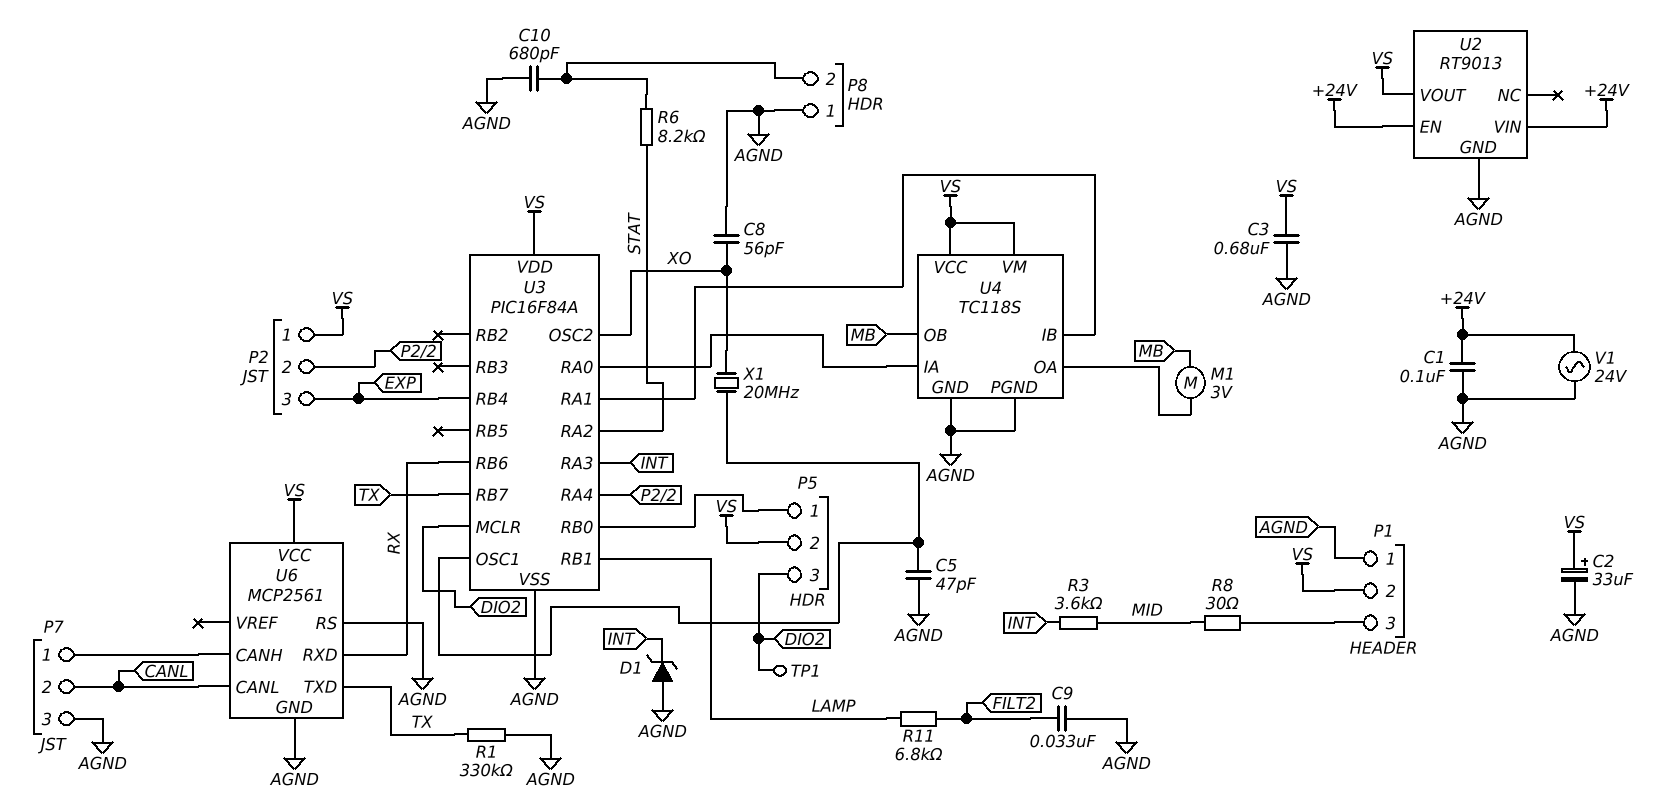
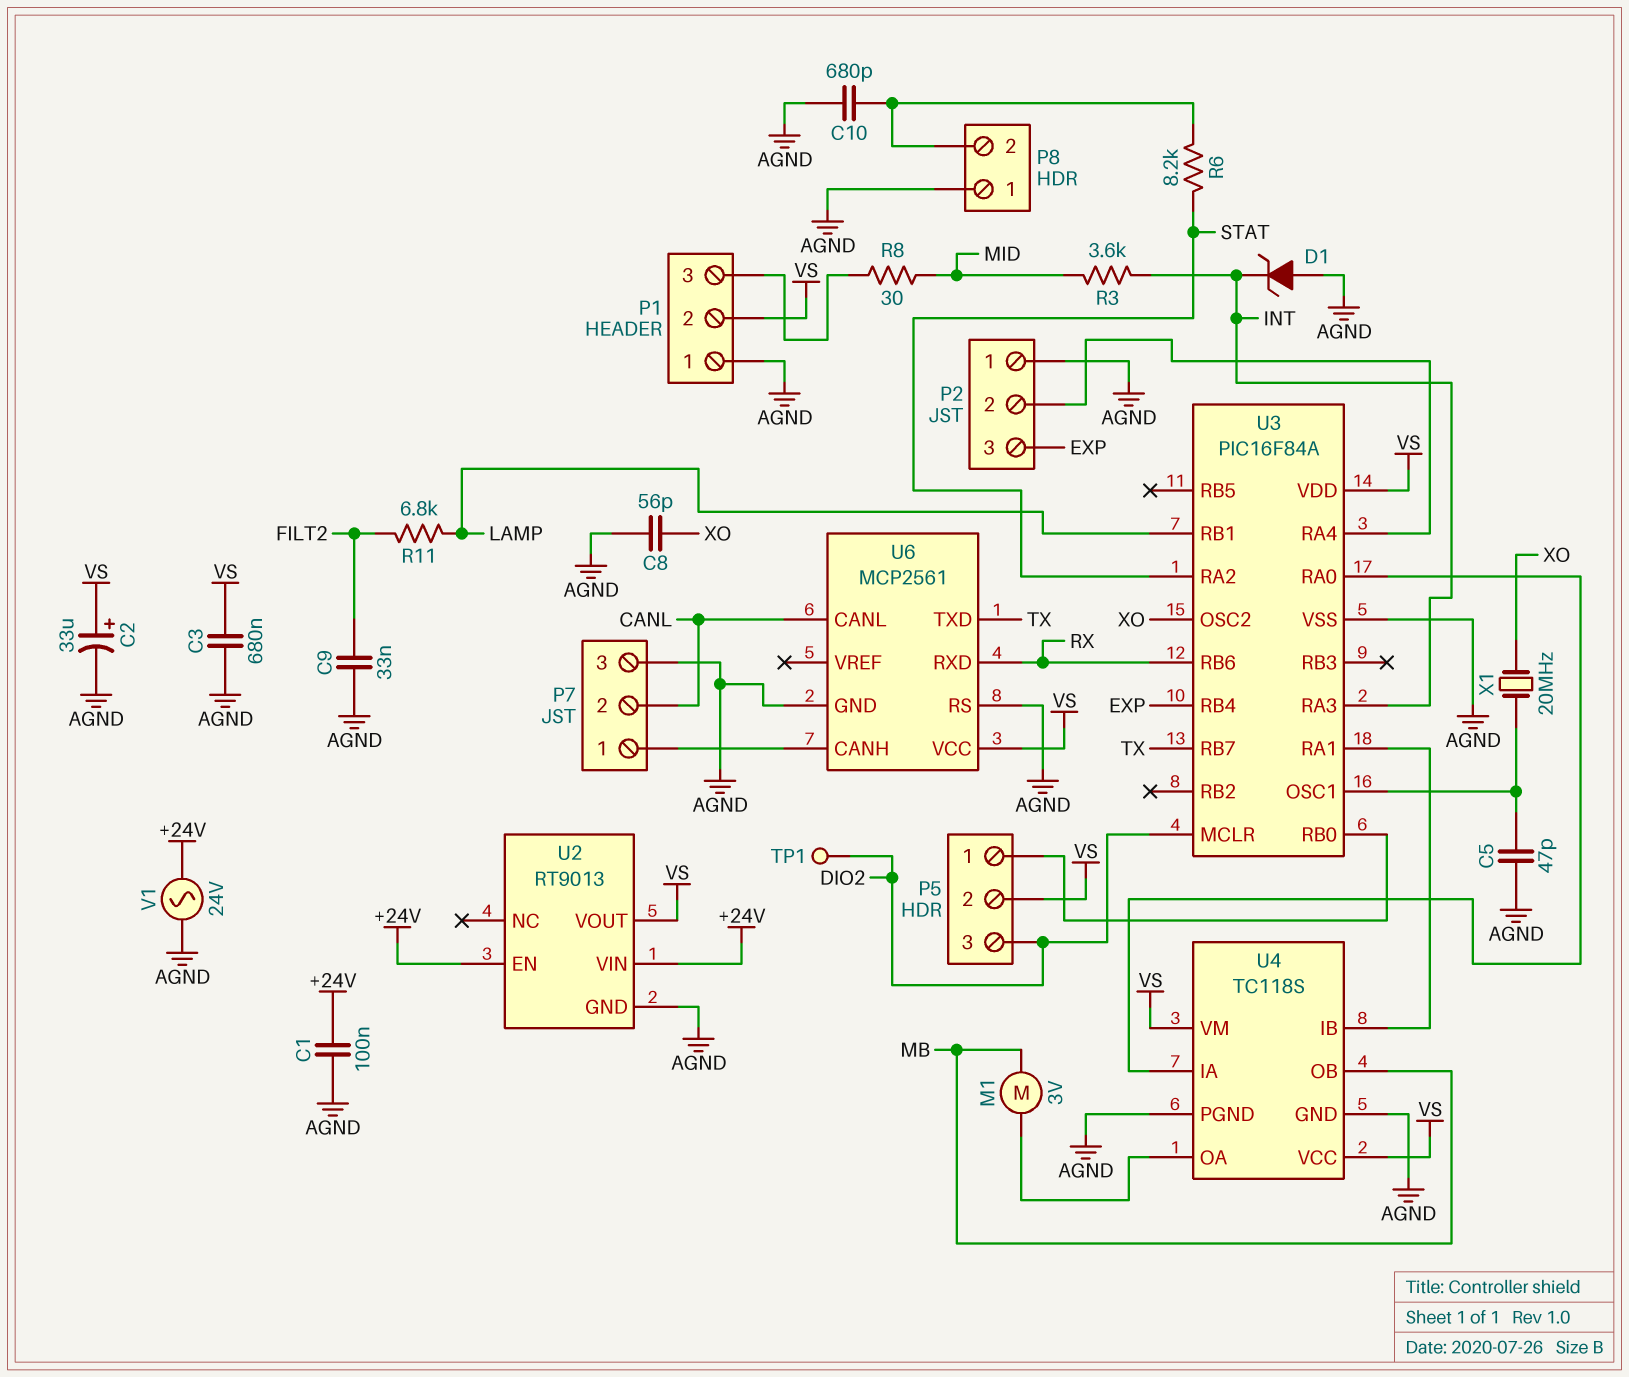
P2 pin 1: VS -> AGND
R1: 330k (AGND, TX) -> none

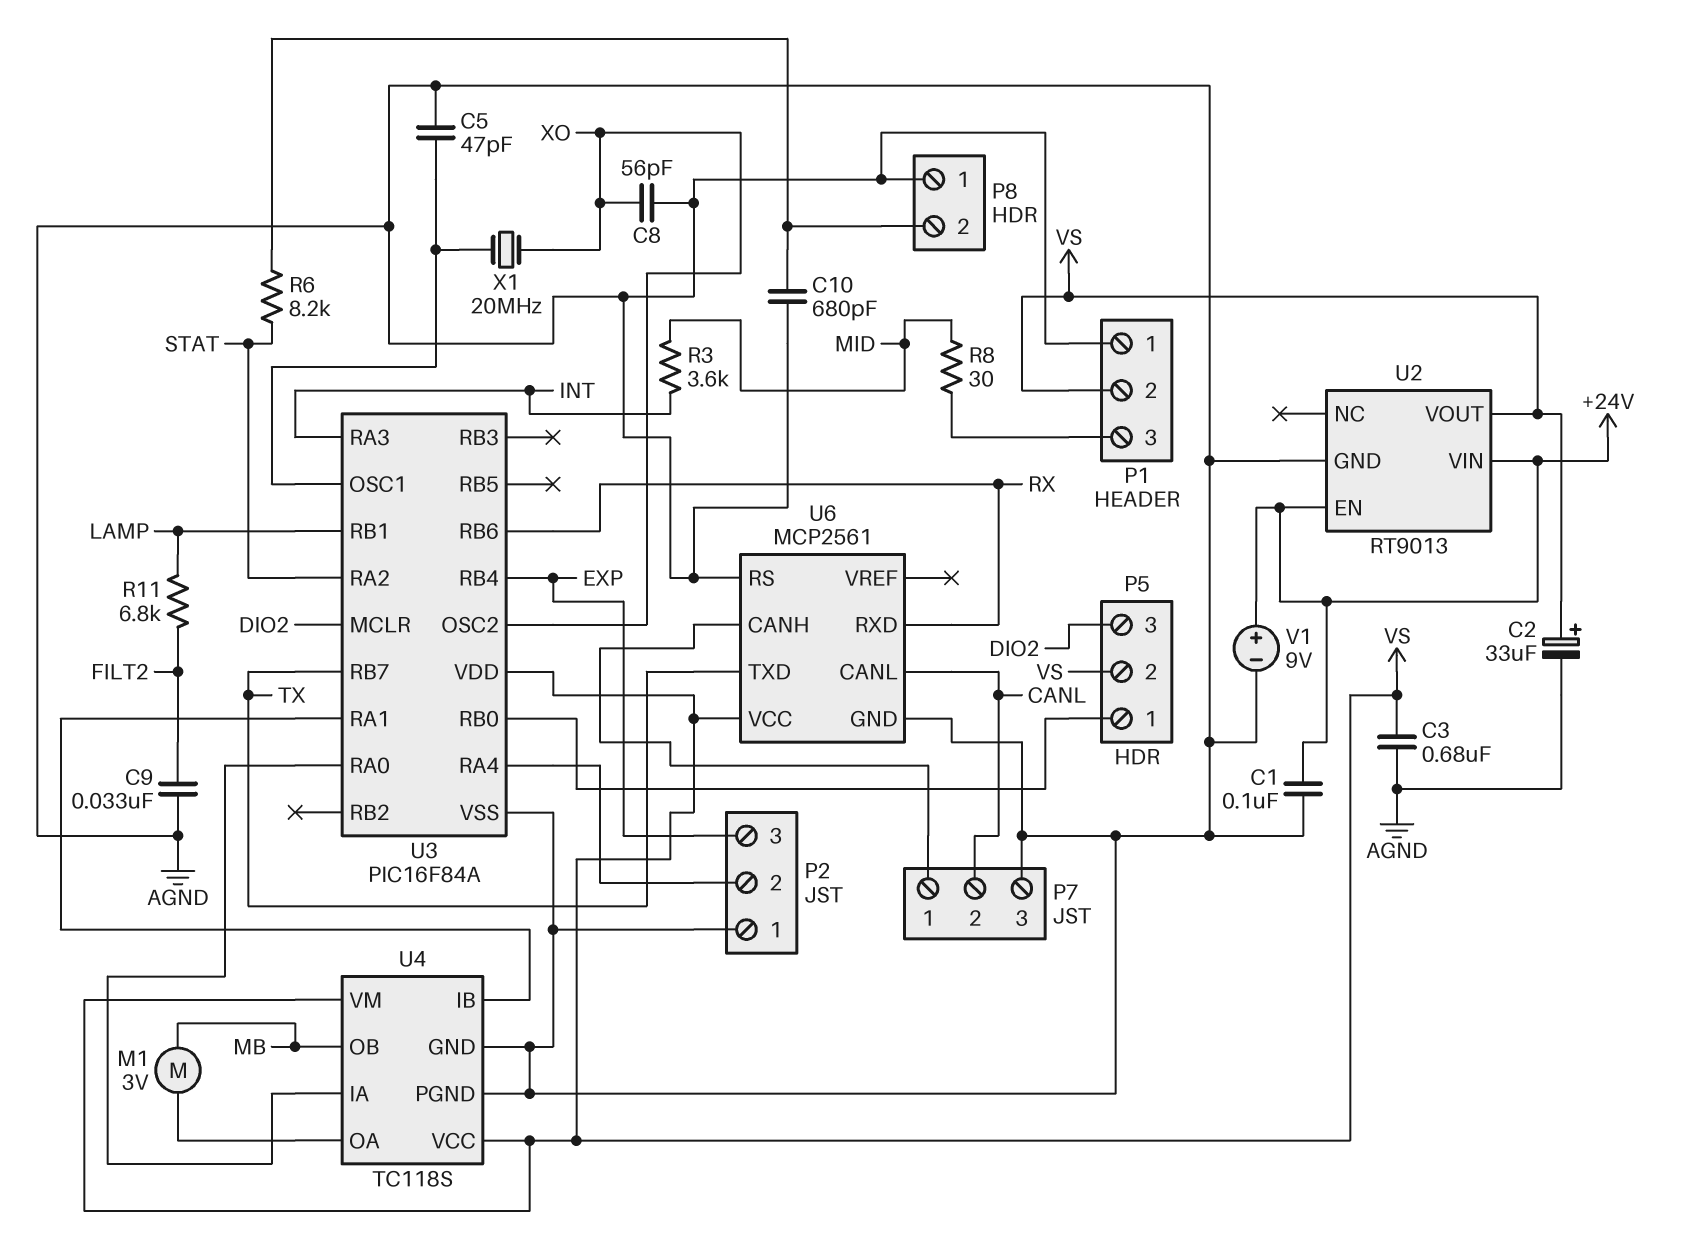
D1: zener (A AGND, K INT) -> none
TP1: test point (DIO2) -> none
V1: AC 24V (+24V, AGND) -> 9V (plus +24V, minus AGND)

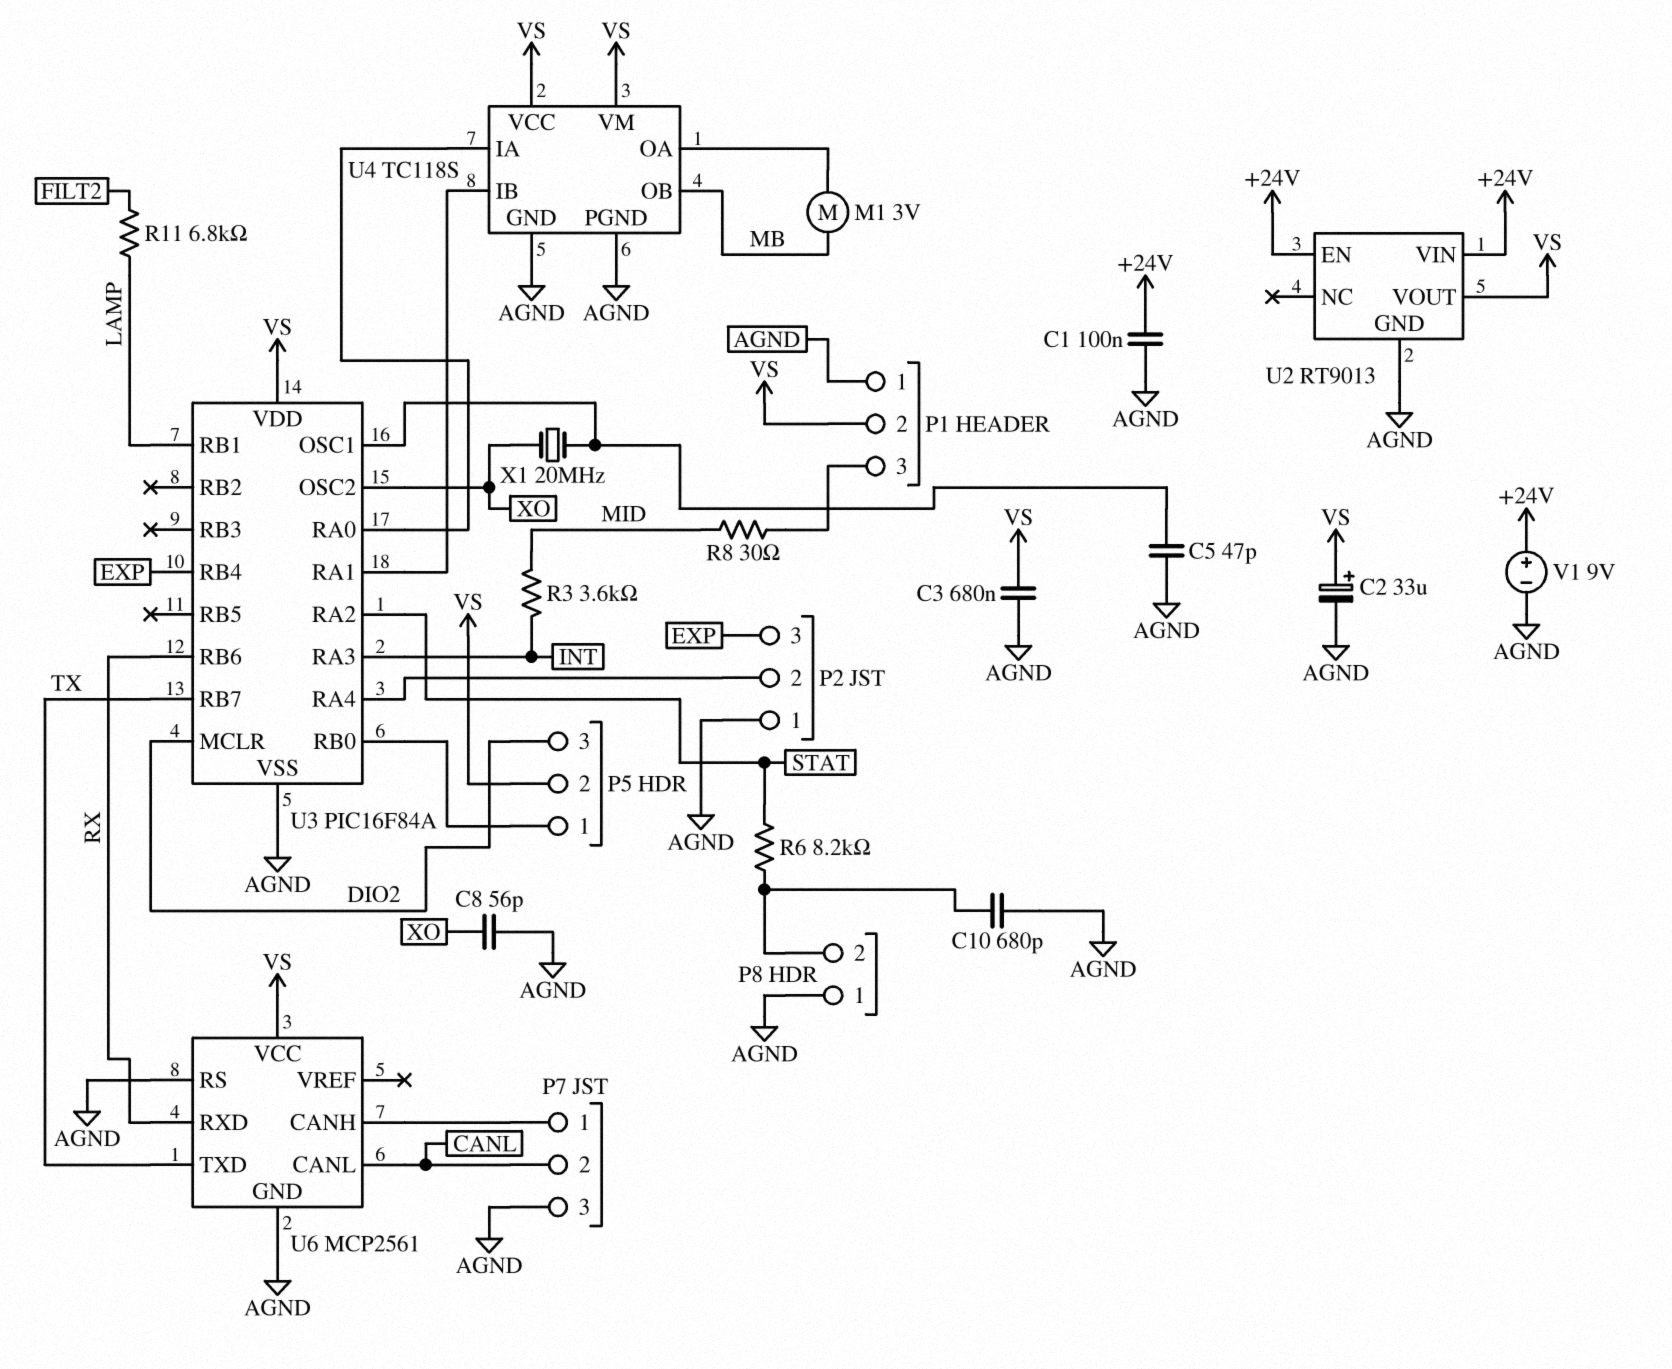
C9: 33nF (AGND, FILT2) -> none

